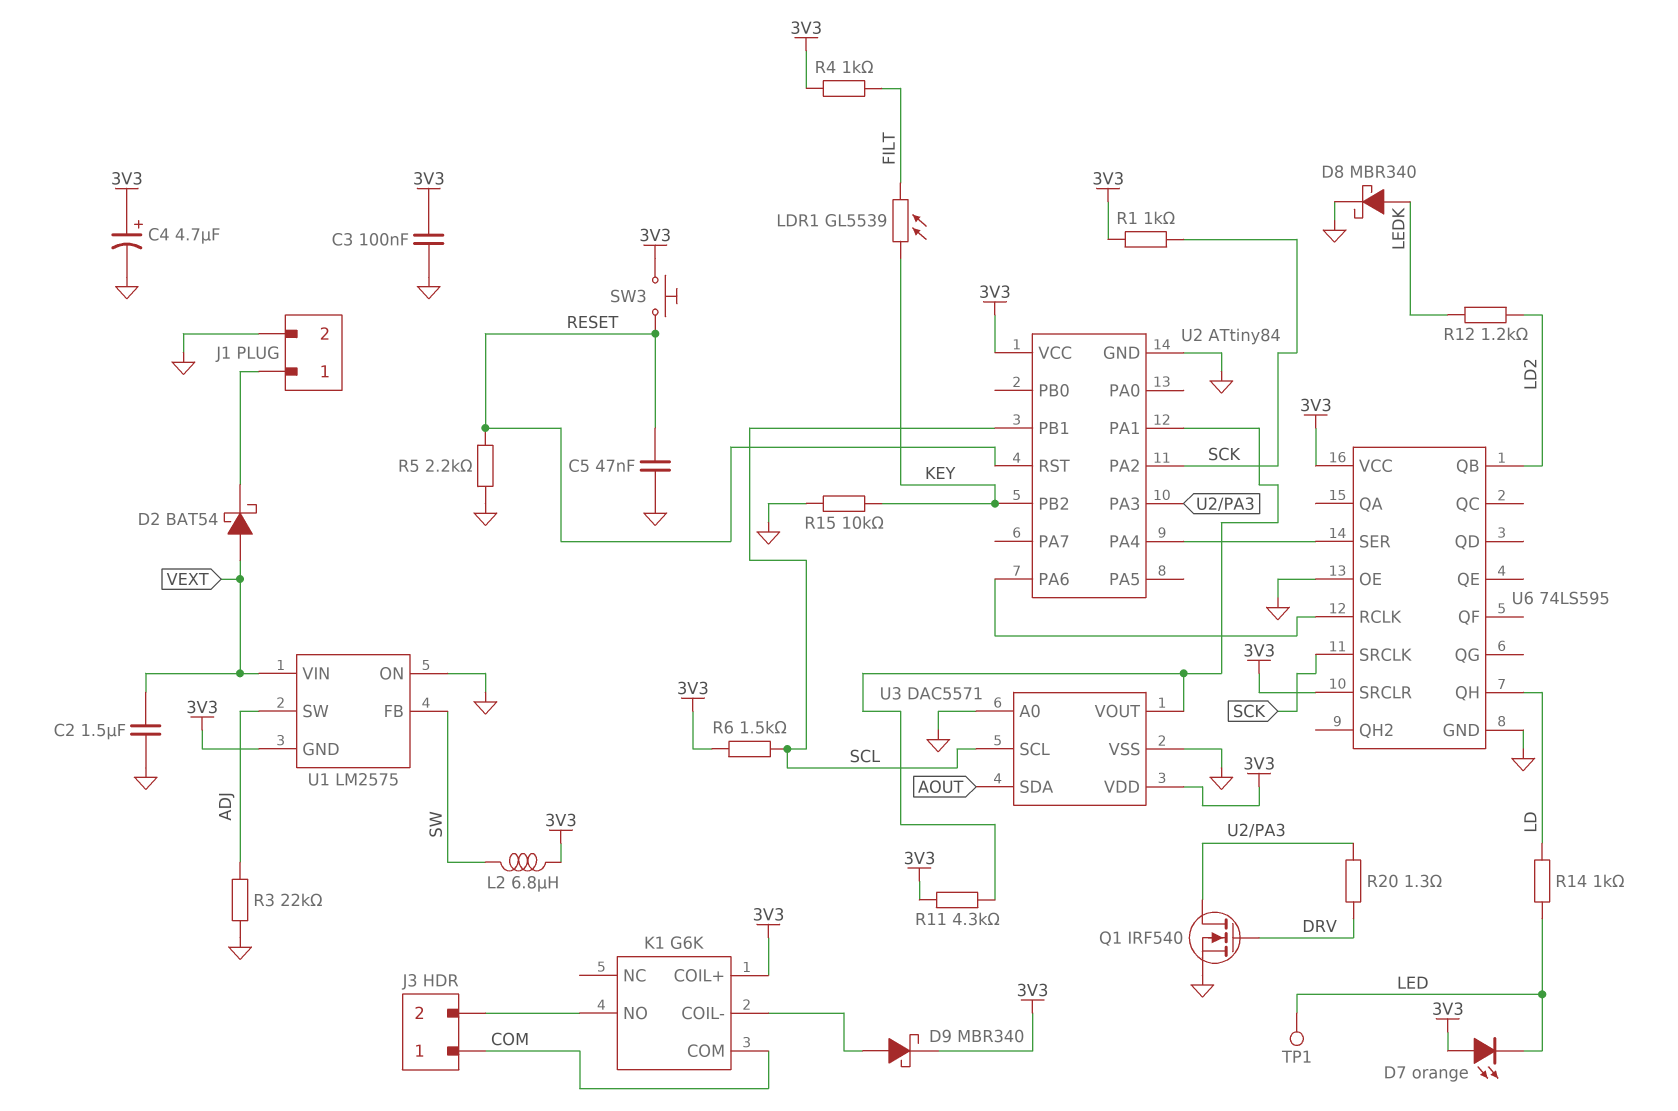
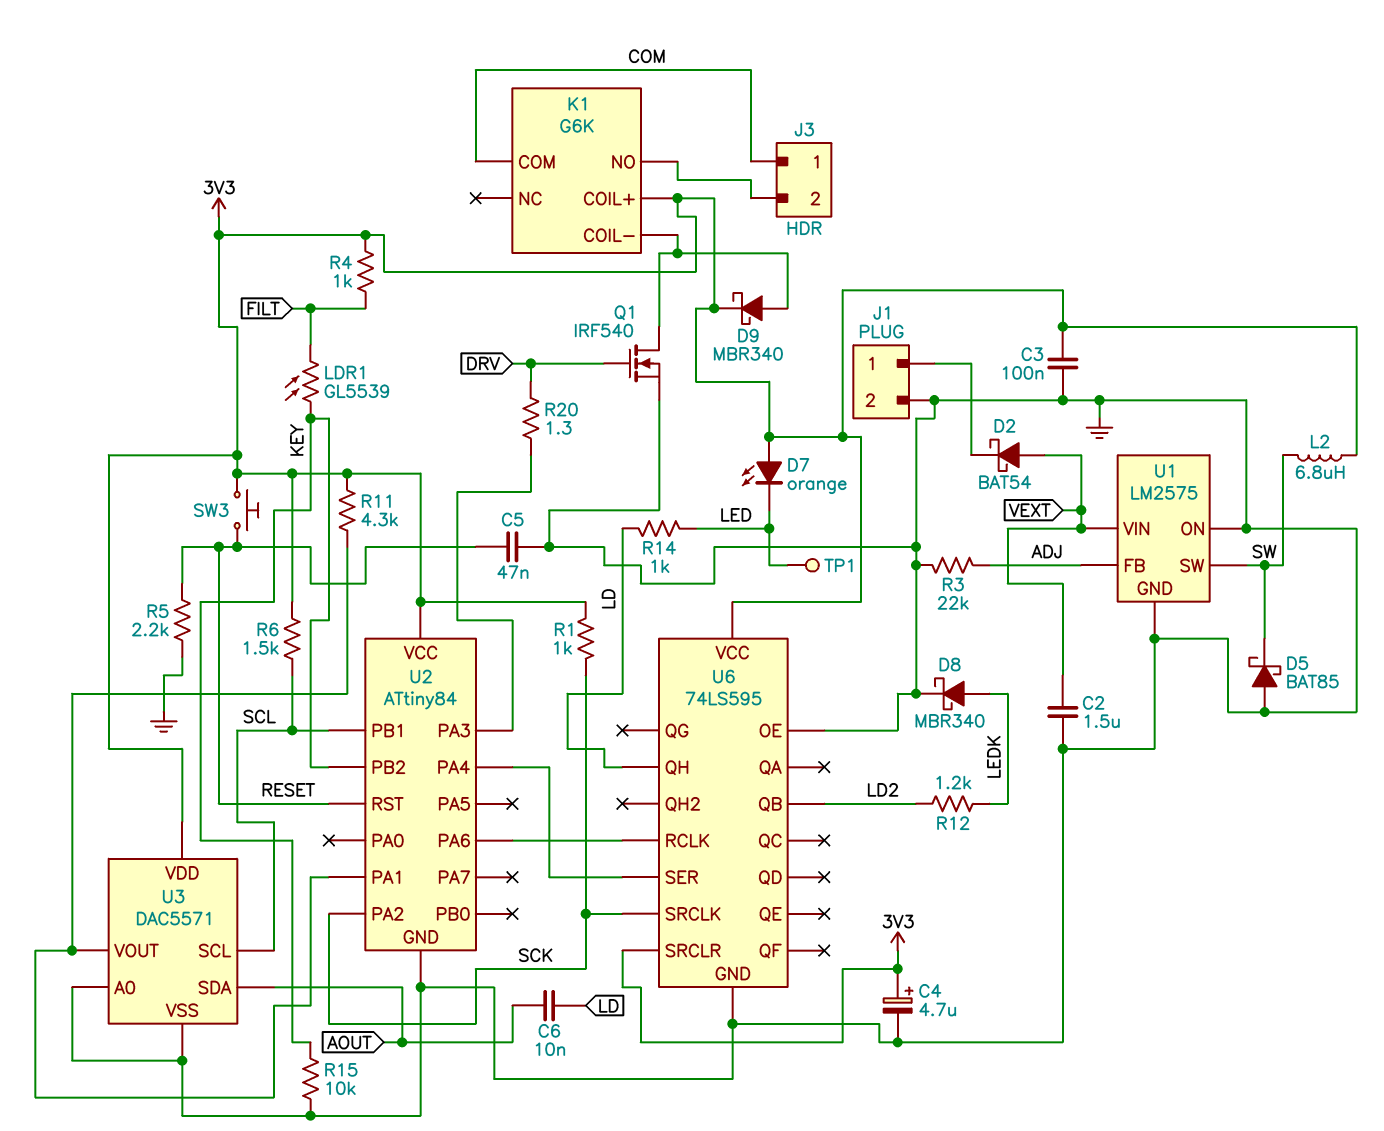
C6: none -> 10nF (AOUT, LD)
D5: none -> schottky BAT85 (A GND, K SW)
Q1: NMOS IRF540 (G DRV, D U2/PA3, S GND) -> NMOS IRF540 (G DRV, D K1/COIL-, S GND)
U1 pin FB: SW -> ADJ
U1 pin GND: 3V3 -> GND
U1 pin SW: ADJ -> SW

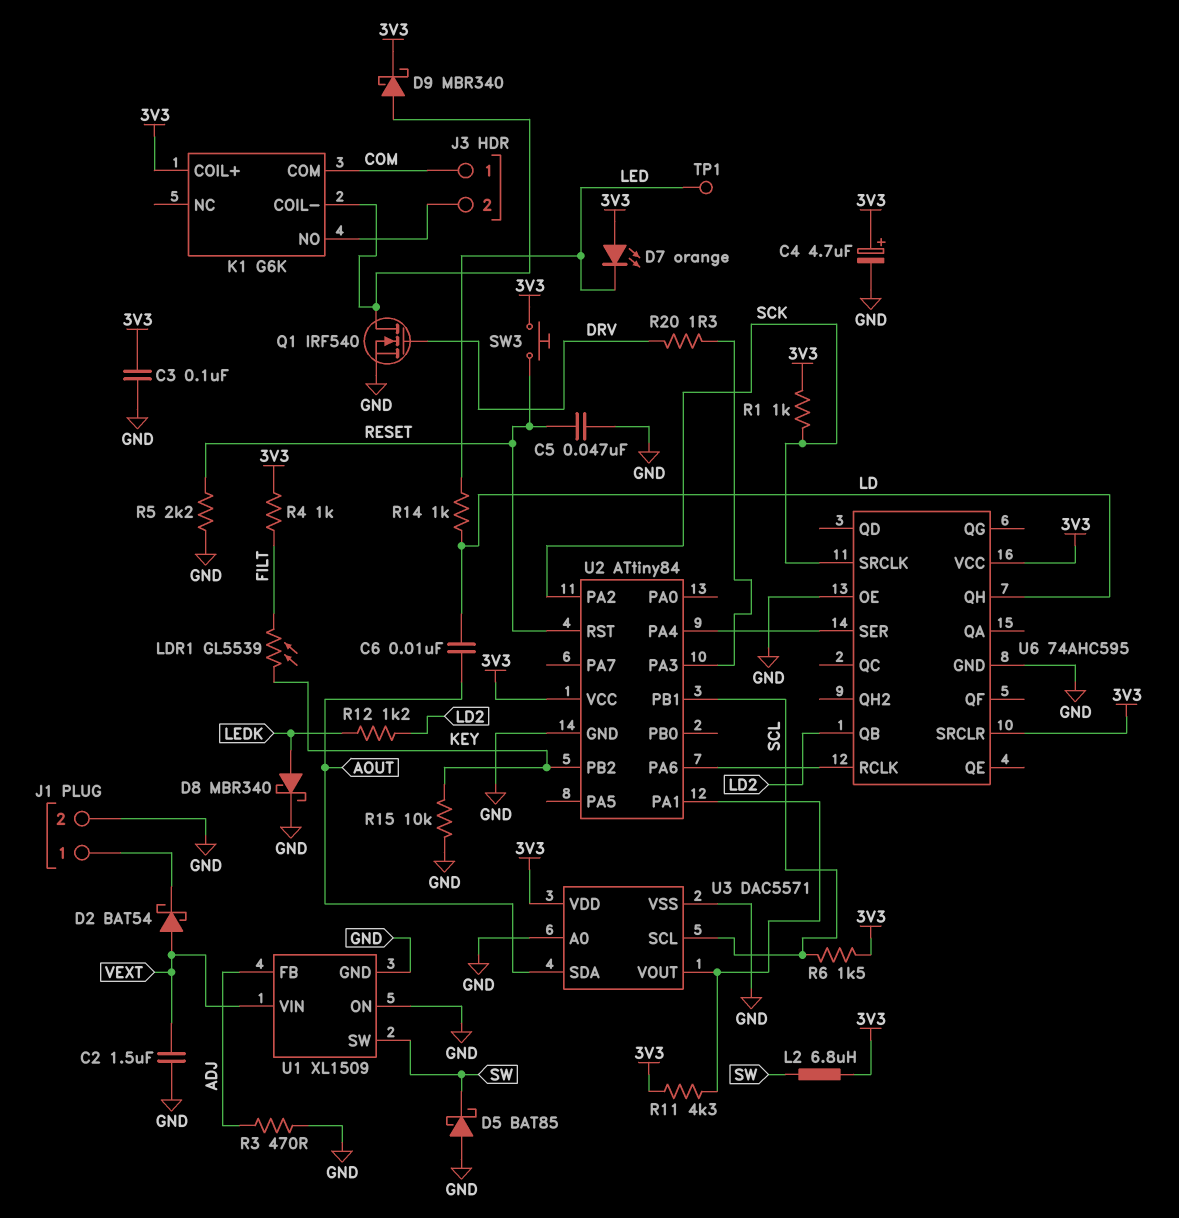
R3: 22k (ADJ, GND) -> 470 (ADJ, GND)
U1: LM2575 -> XL1509
U6: 74LS595 -> 74AHC595

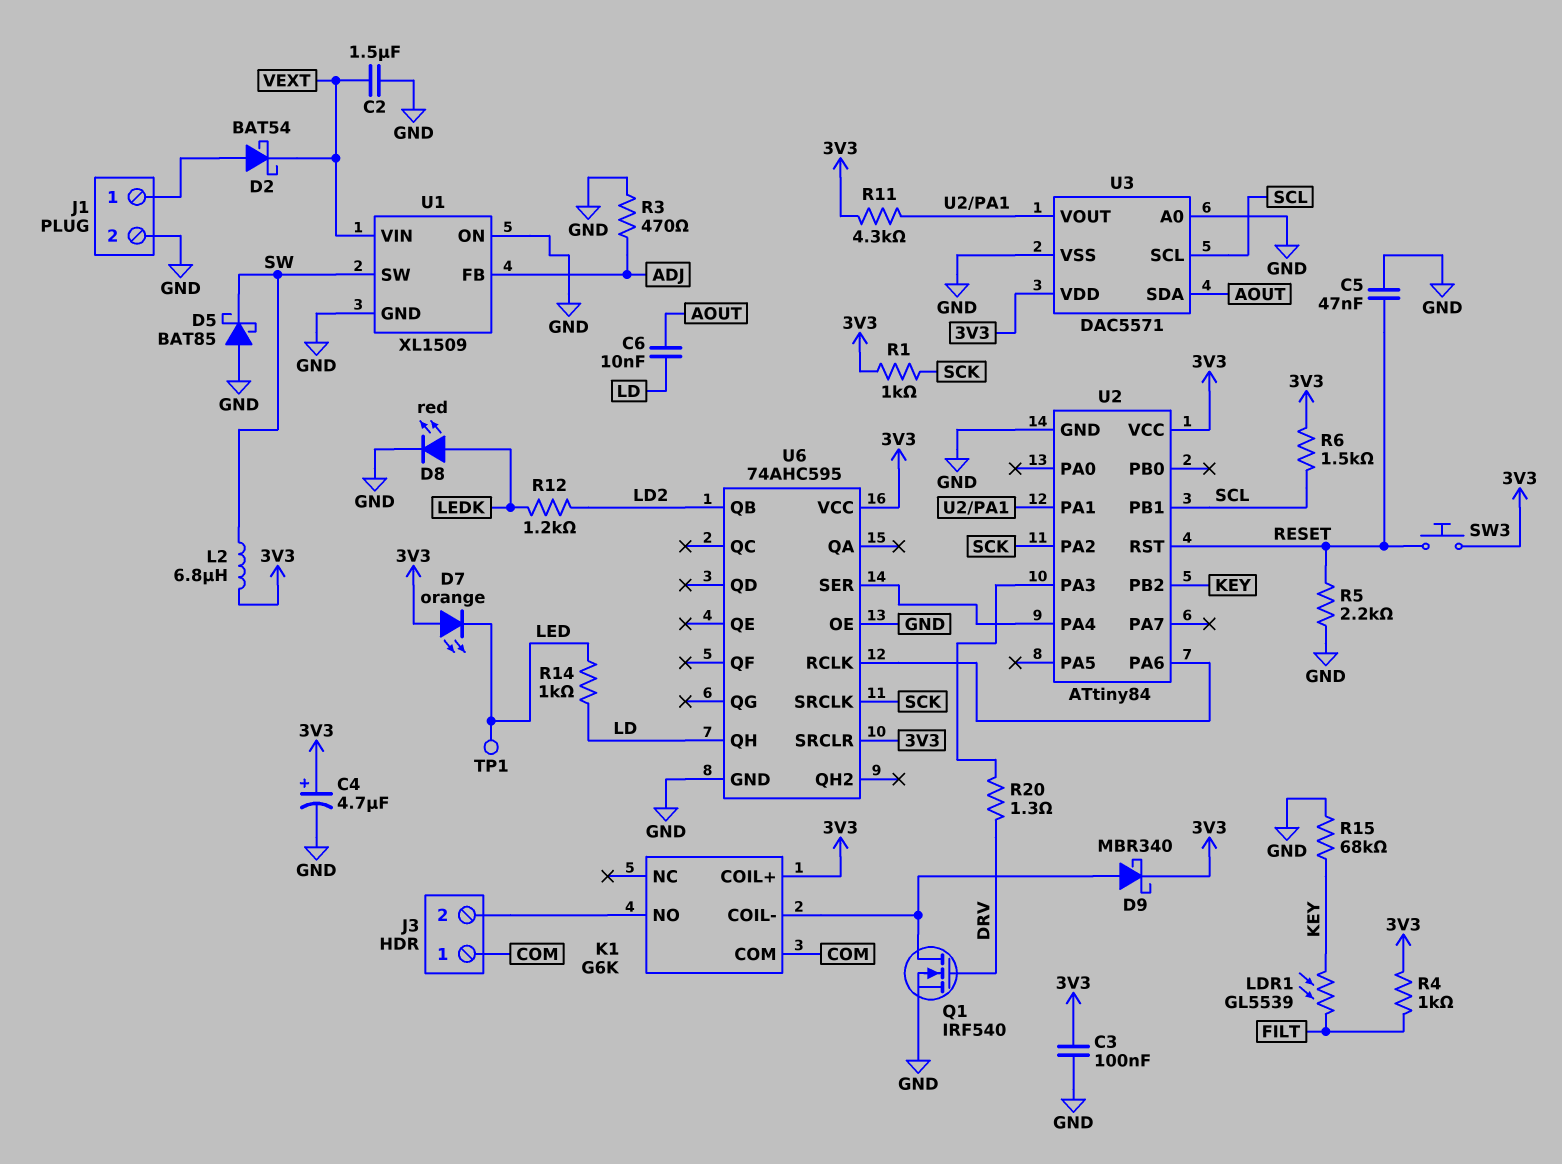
D2: schottky BAT54 (A VEXT, K J1/1) -> schottky BAT54 (A J1/1, K VEXT)
D8: schottky MBR340 (A LEDK, K GND) -> LED red (A LEDK, K GND)
R15: 10k (GND, KEY) -> 68k (GND, KEY)

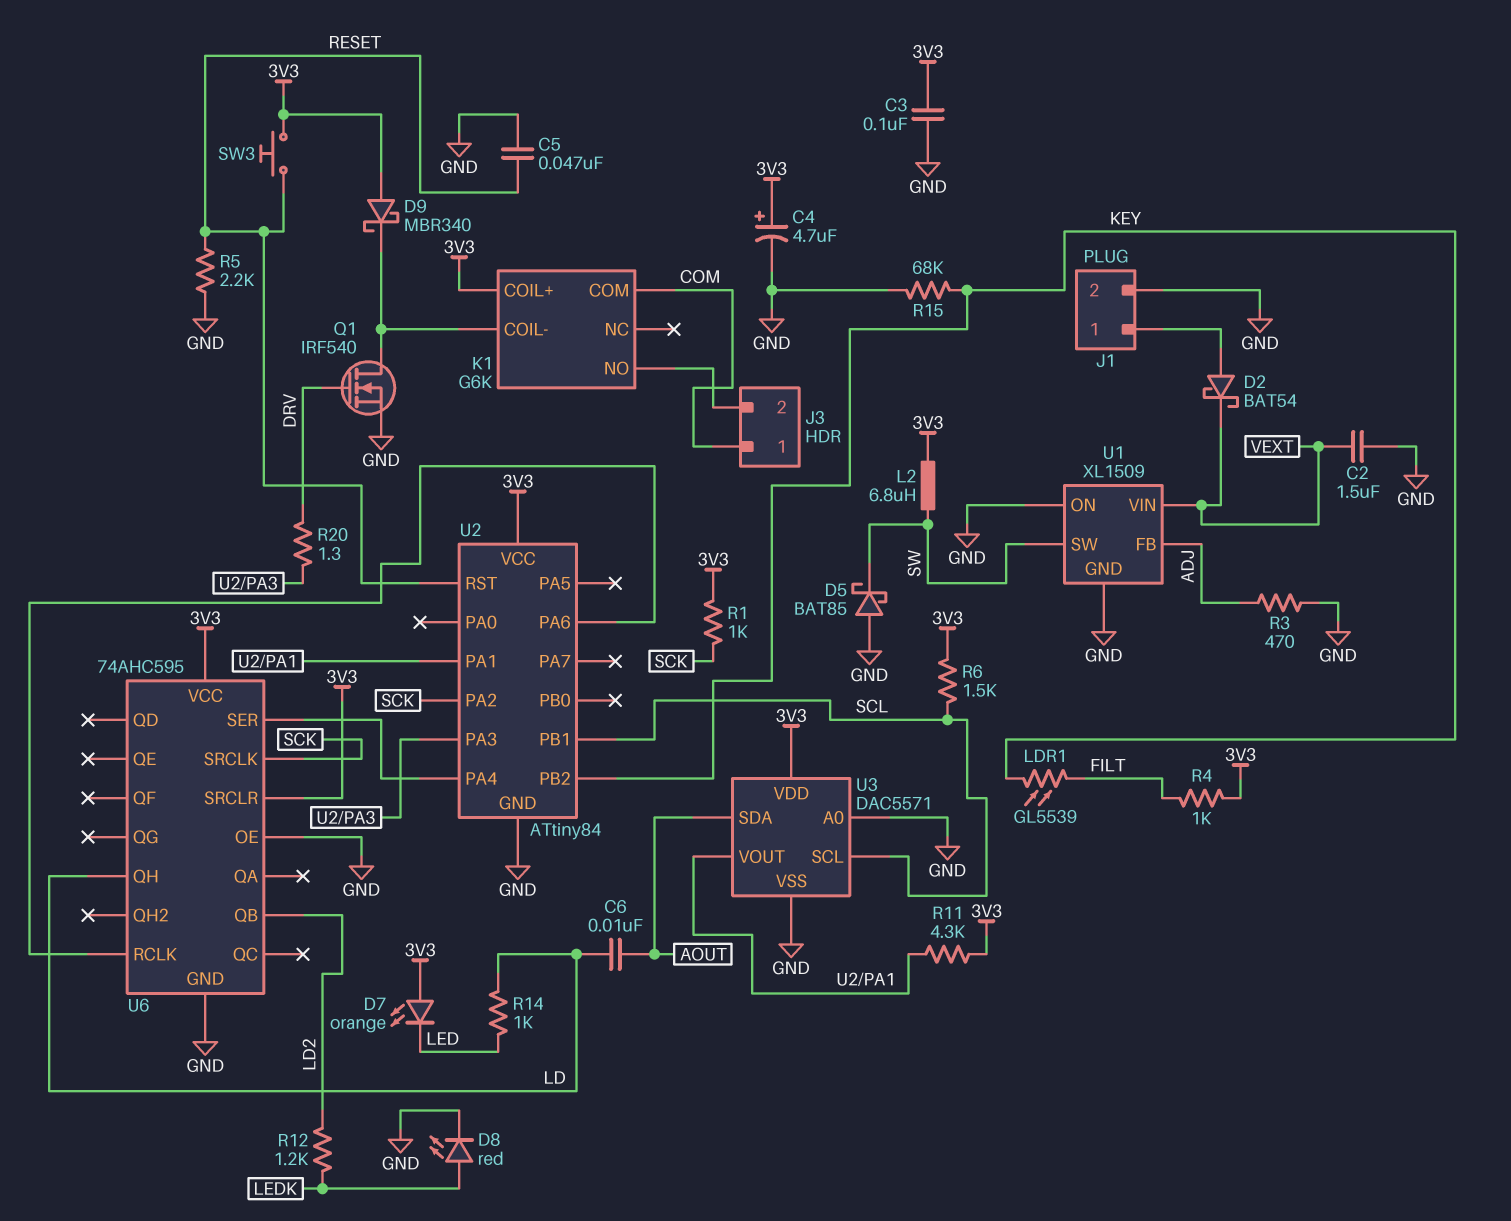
D9: schottky MBR340 (A K1/COIL-, K 3V3) -> schottky MBR340 (A 3V3, K K1/COIL-)
TP1: test point (LED) -> none

